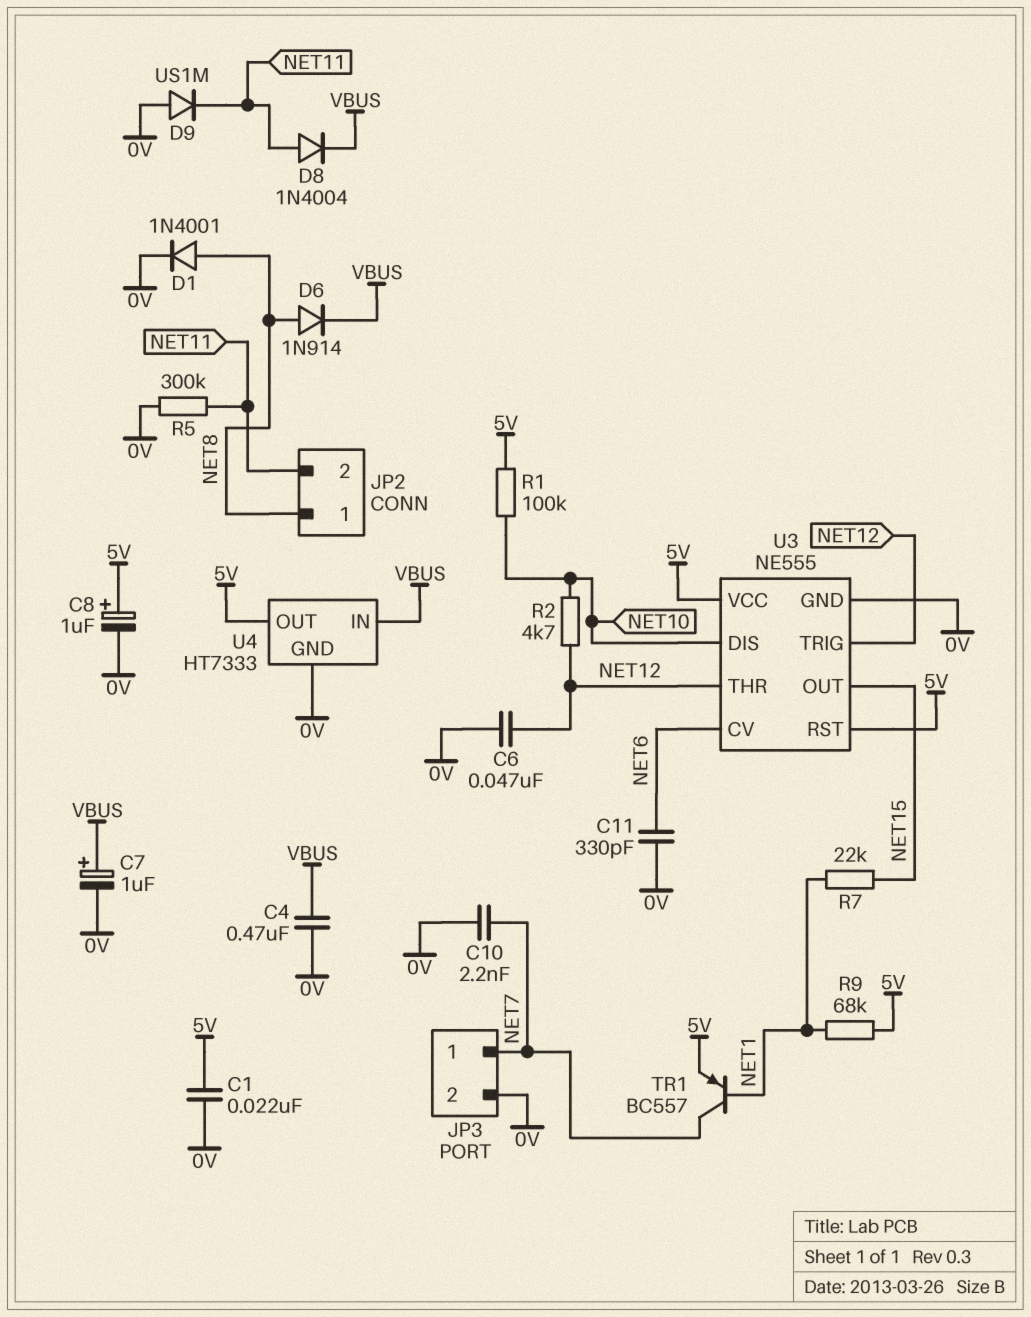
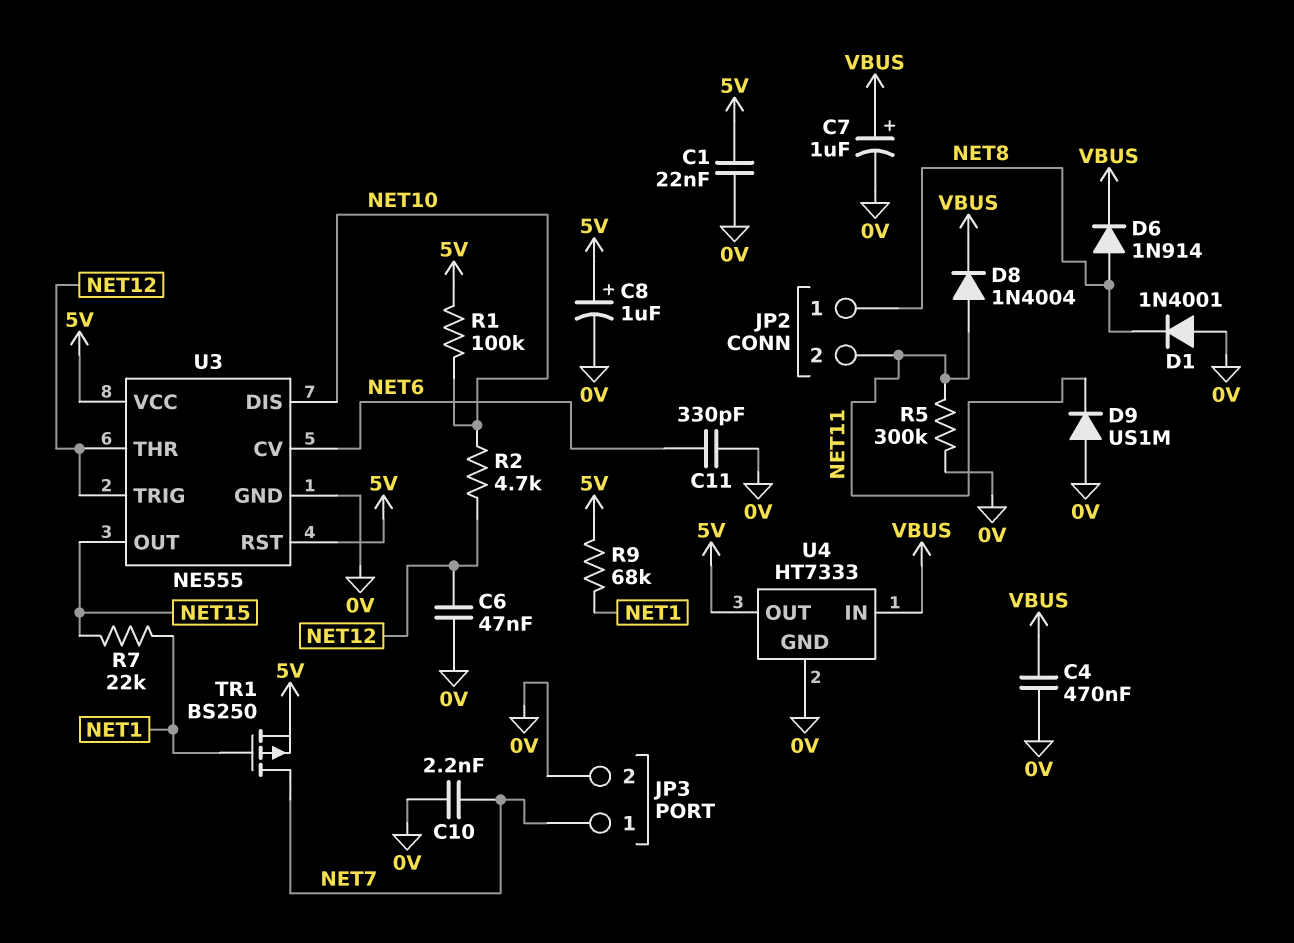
D1: diode 1N4001 (A NET8, K 0V) -> diode 1N4001 (A 0V, K NET8)
TR1: PNP BC557 (B NET1, C NET7, E 5V) -> PMOS BS250 (G NET1, D NET7, S 5V)

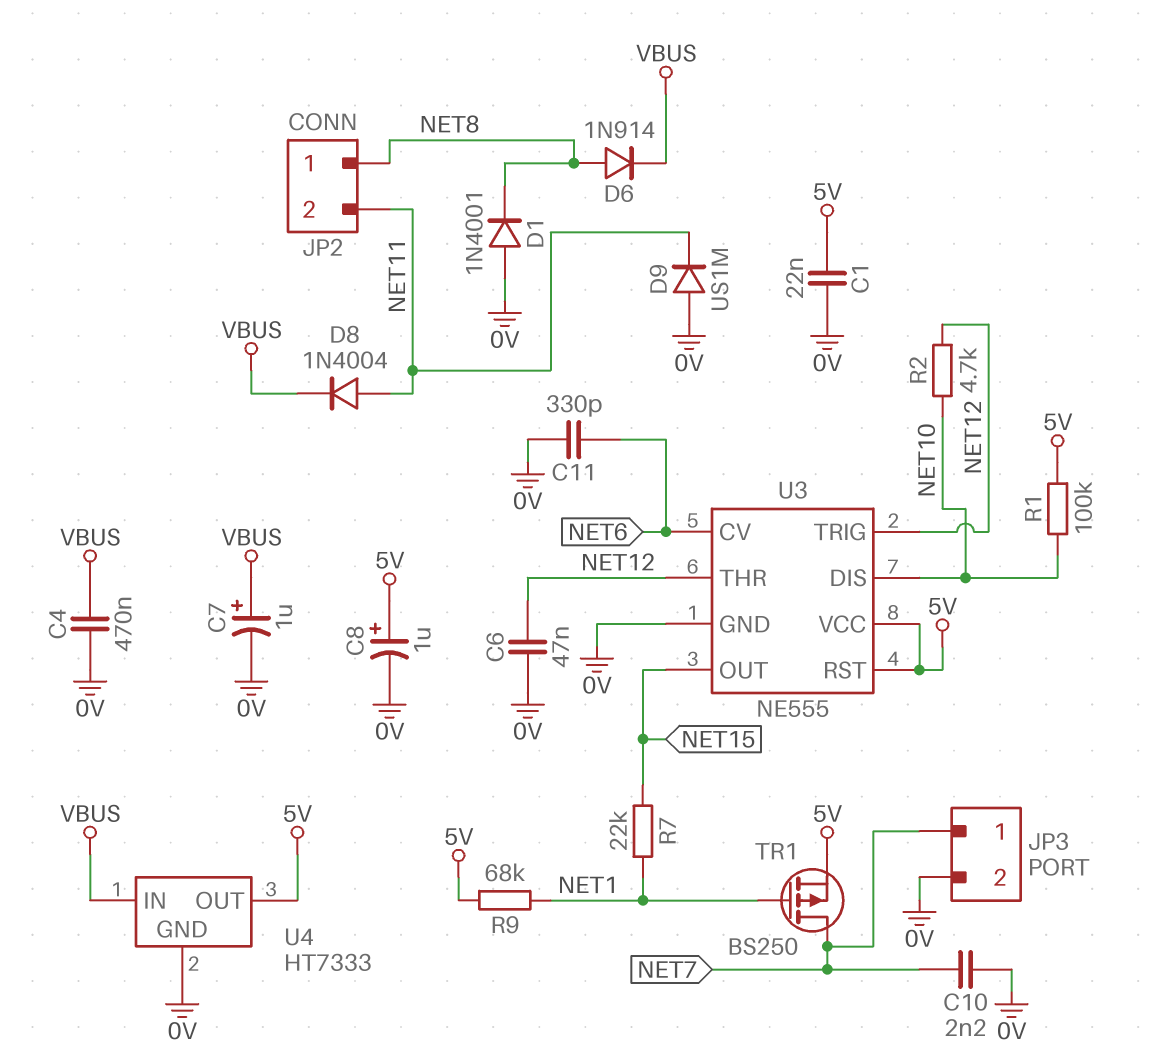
R5: 300k (0V, NET11) -> none

